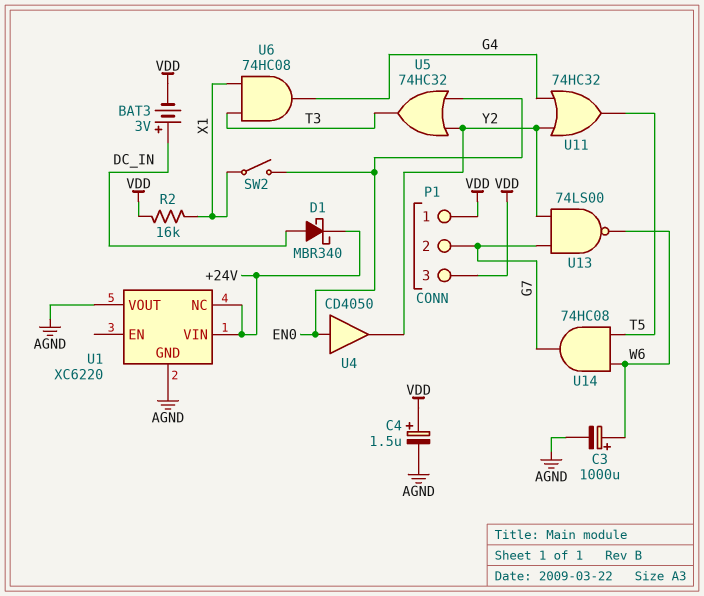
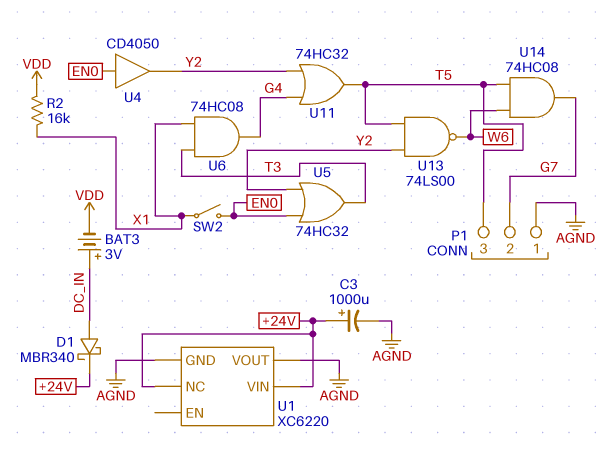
C3: 1000uF (plus W6, minus AGND) -> 1000uF (plus +24V, minus AGND)
C4: 1.5uF (plus VDD, minus AGND) -> none
P1 pin 1: VDD -> AGND
P1 pin 3: VDD -> T5
U13: NAND 74LS00 (in G7, in Y2, out W6) -> NAND 74LS00 (in T5, in Y2, out W6)

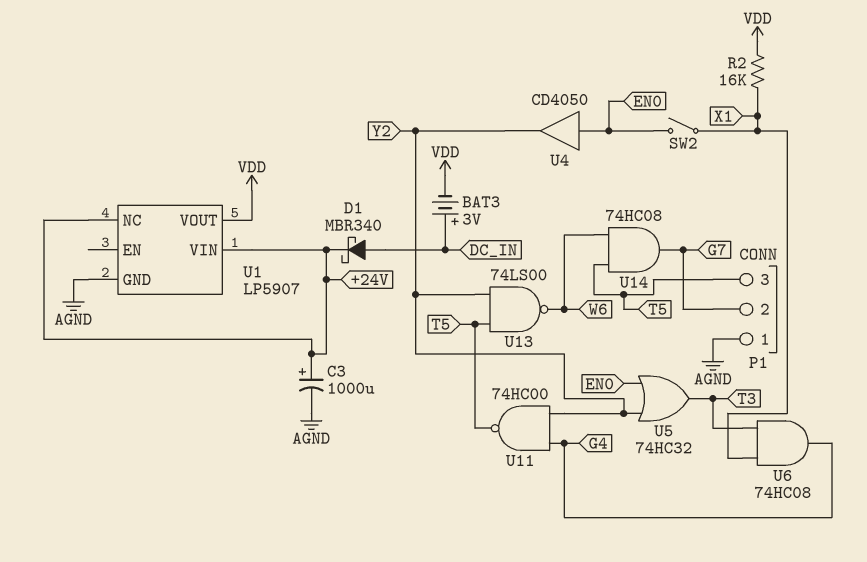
U1: XC6220 -> LP5907
U1 pin VOUT: AGND -> VDD
U11: OR 74HC32 (in G4, in Y2, out T5) -> NAND 74HC00 (in G4, in Y2, out T5)

